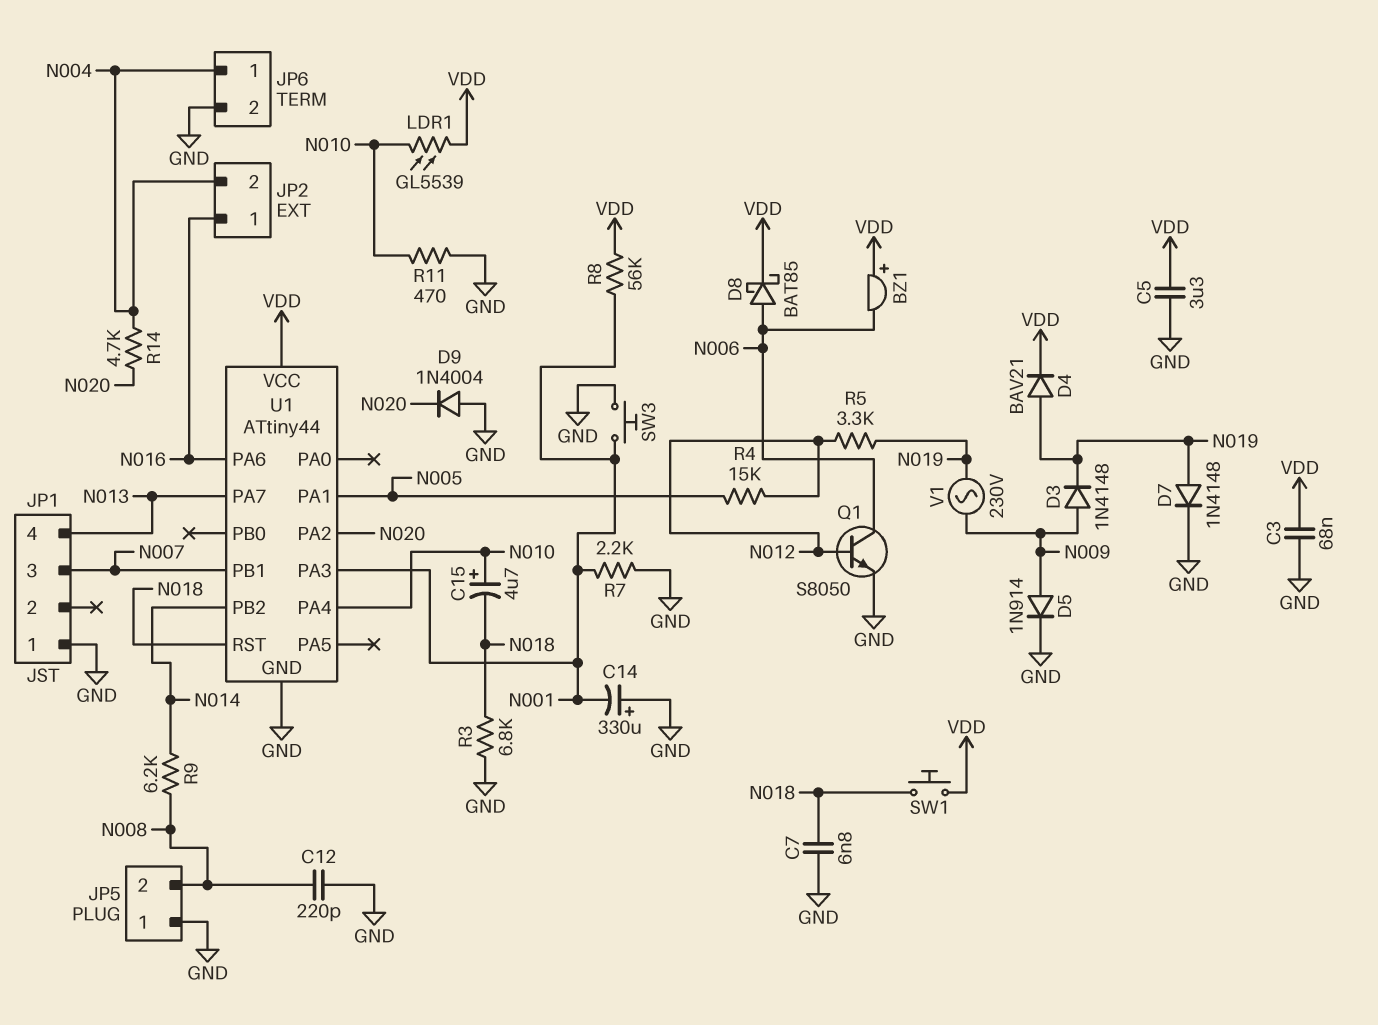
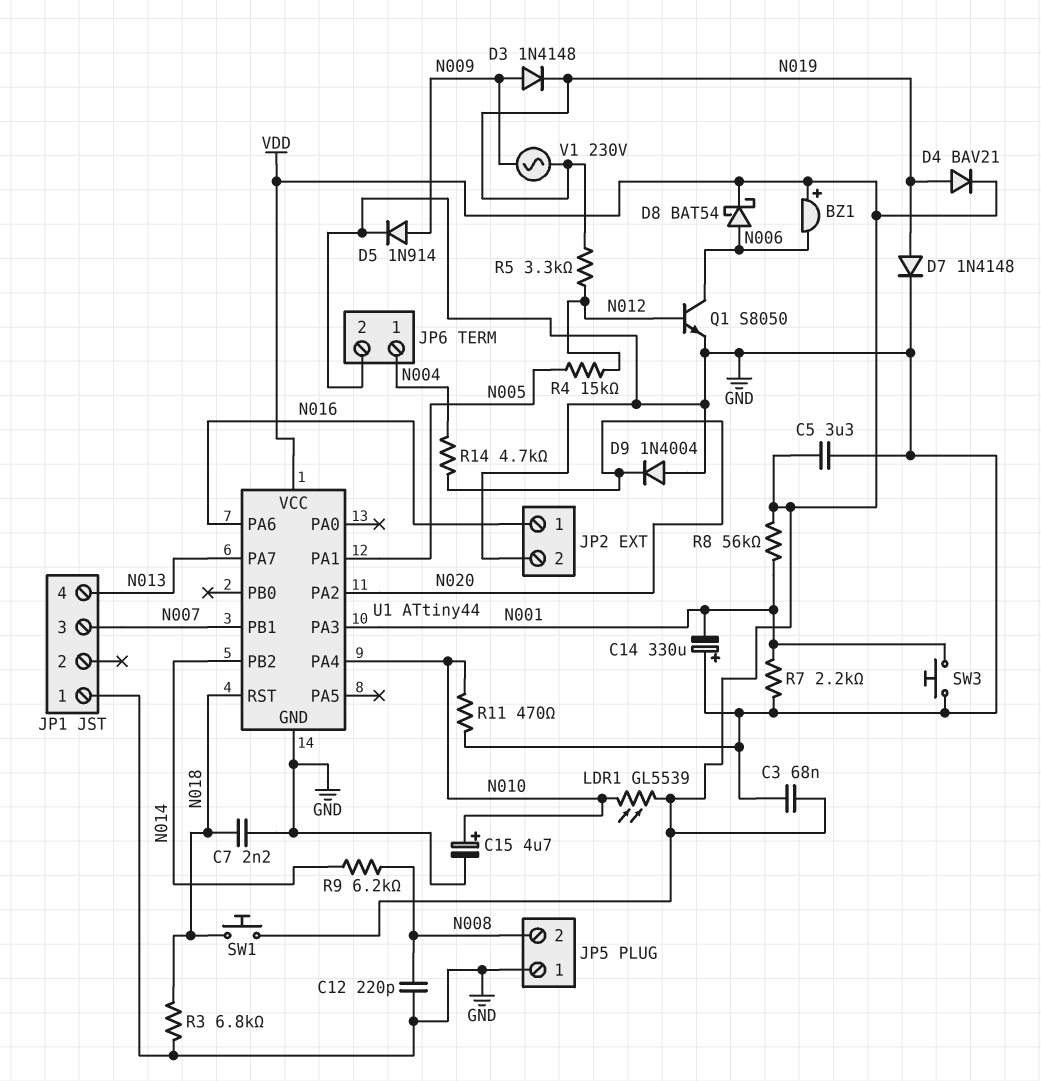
C7: 6.8nF (GND, N018) -> 2.2nF (GND, N018)
C15: 4.7uF (plus N010, minus N018) -> 4.7uF (plus N010, minus GND)
D8: schottky BAT85 (A N006, K VDD) -> schottky BAT54 (A N006, K VDD)
JP2 pin 2: N004 -> GND

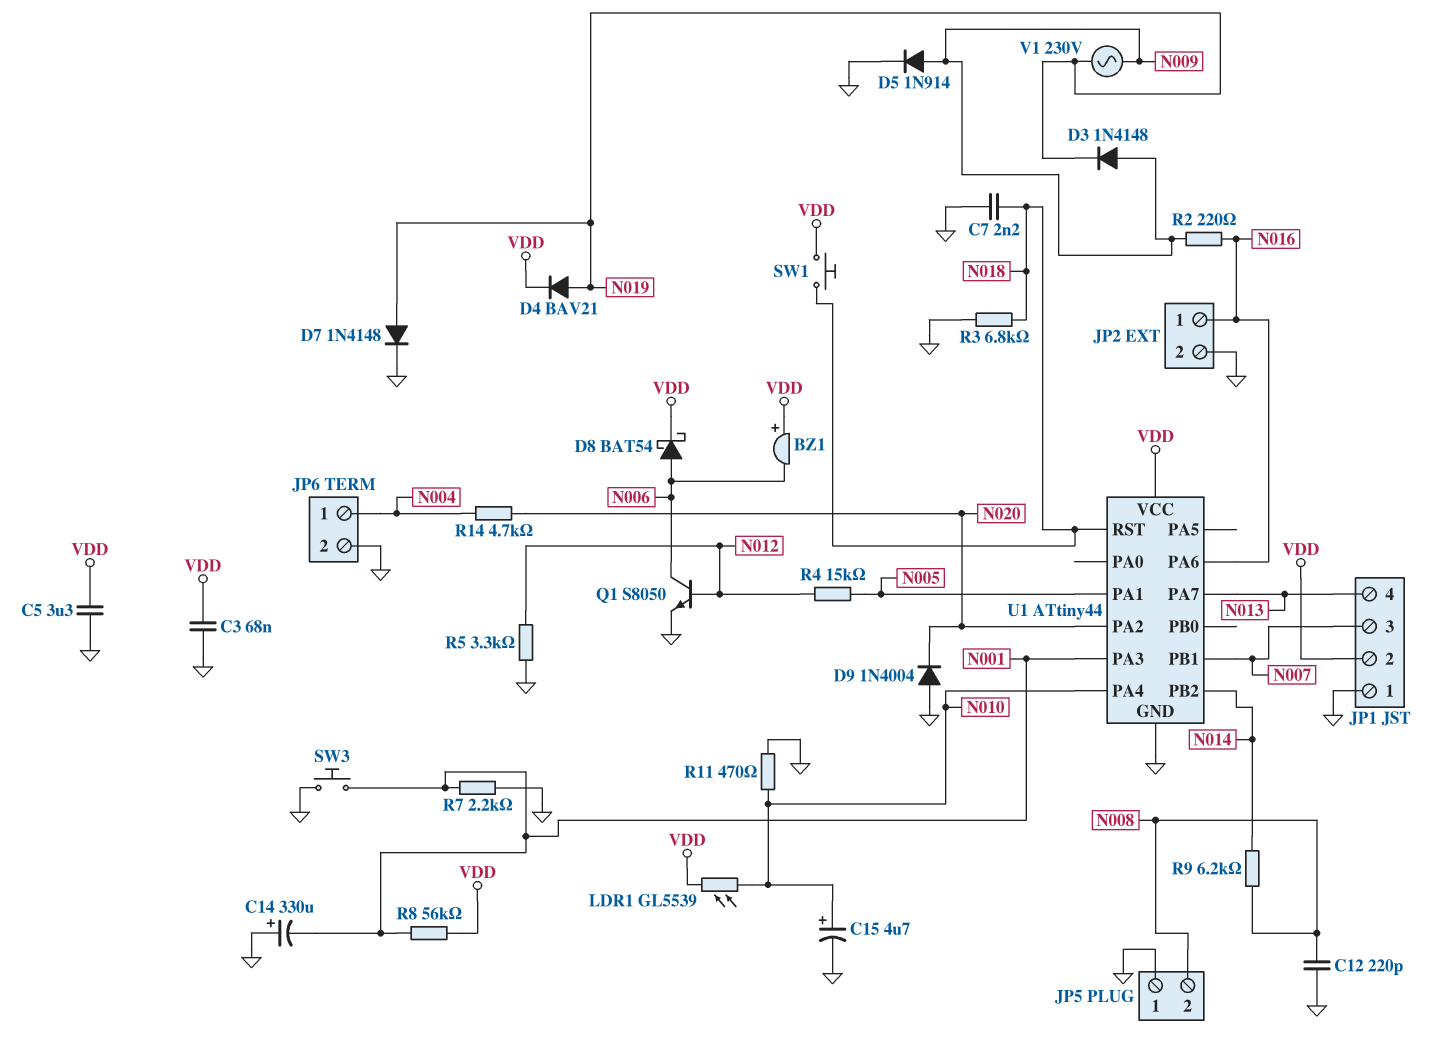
JP1 pin 2: none -> VDD
R2: none -> 220 (N009, N016)
R5: 3.3k (N012, N019) -> 3.3k (GND, N012)

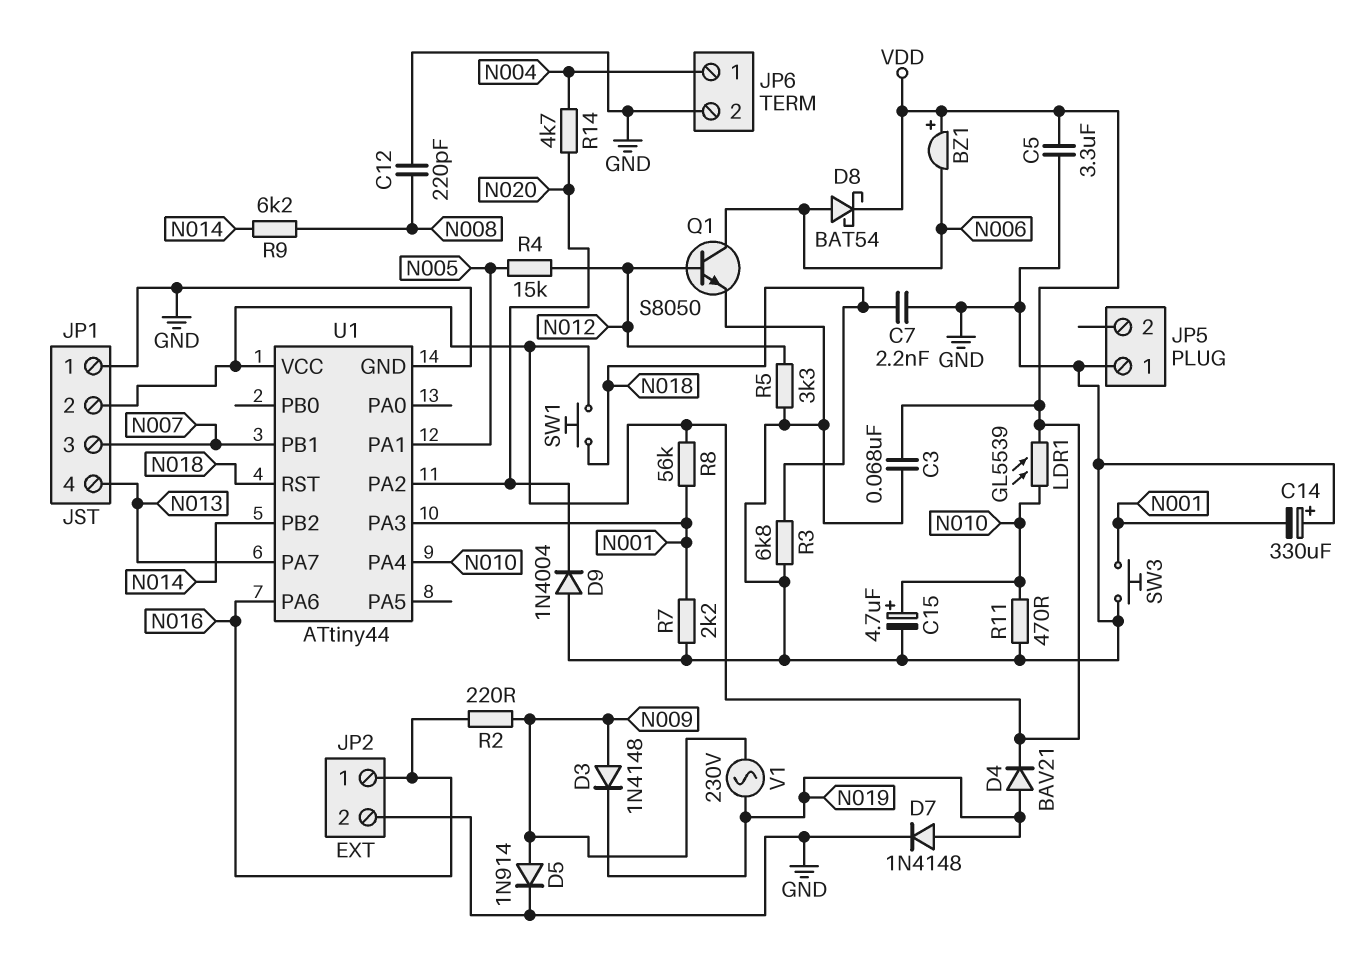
JP5 pin 2: N008 -> none

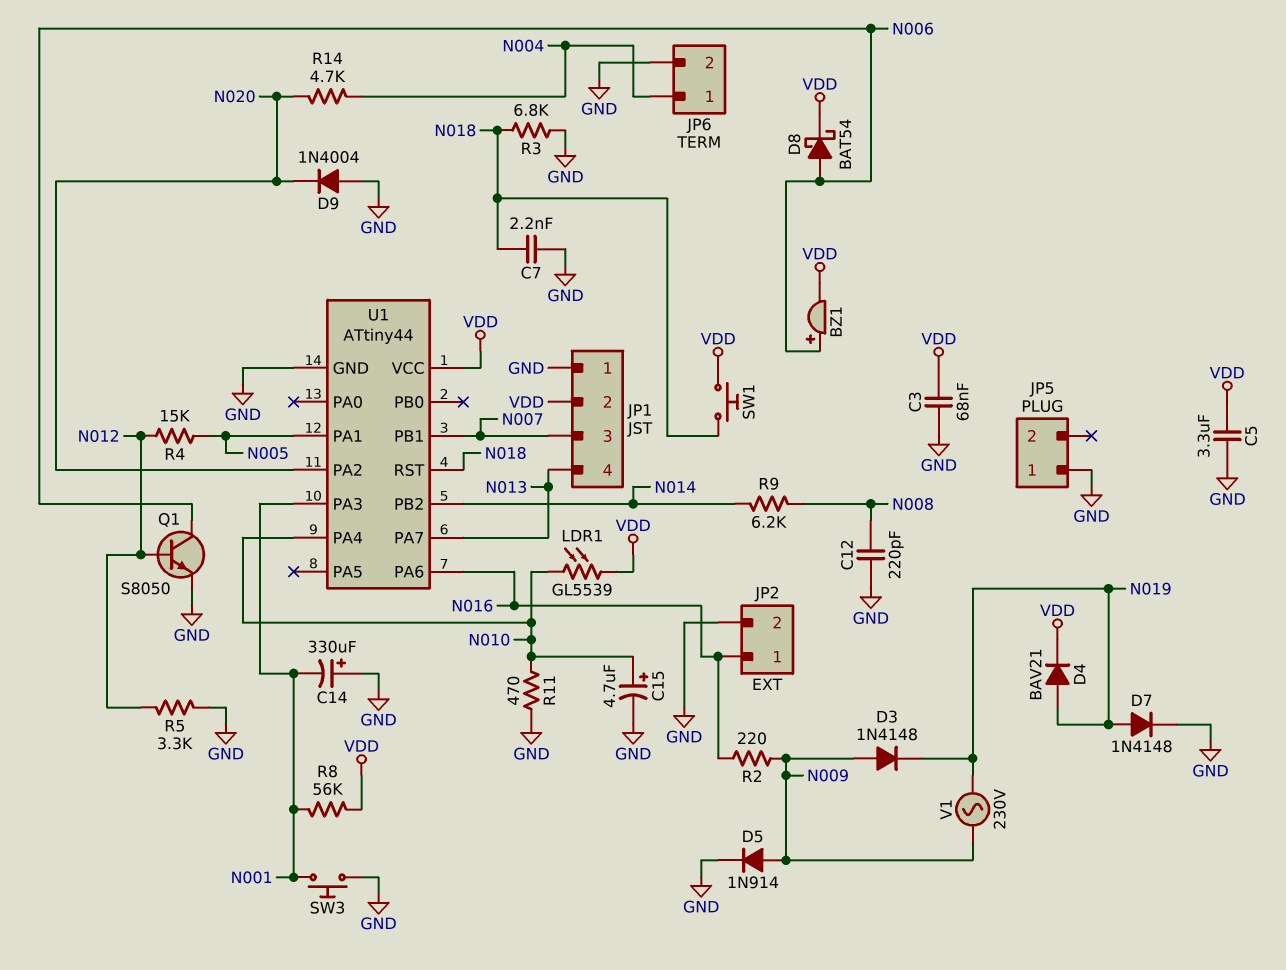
BZ1: buzzer (plus VDD, minus N006) -> buzzer (plus N006, minus VDD)
R7: 2.2k (GND, N001) -> none

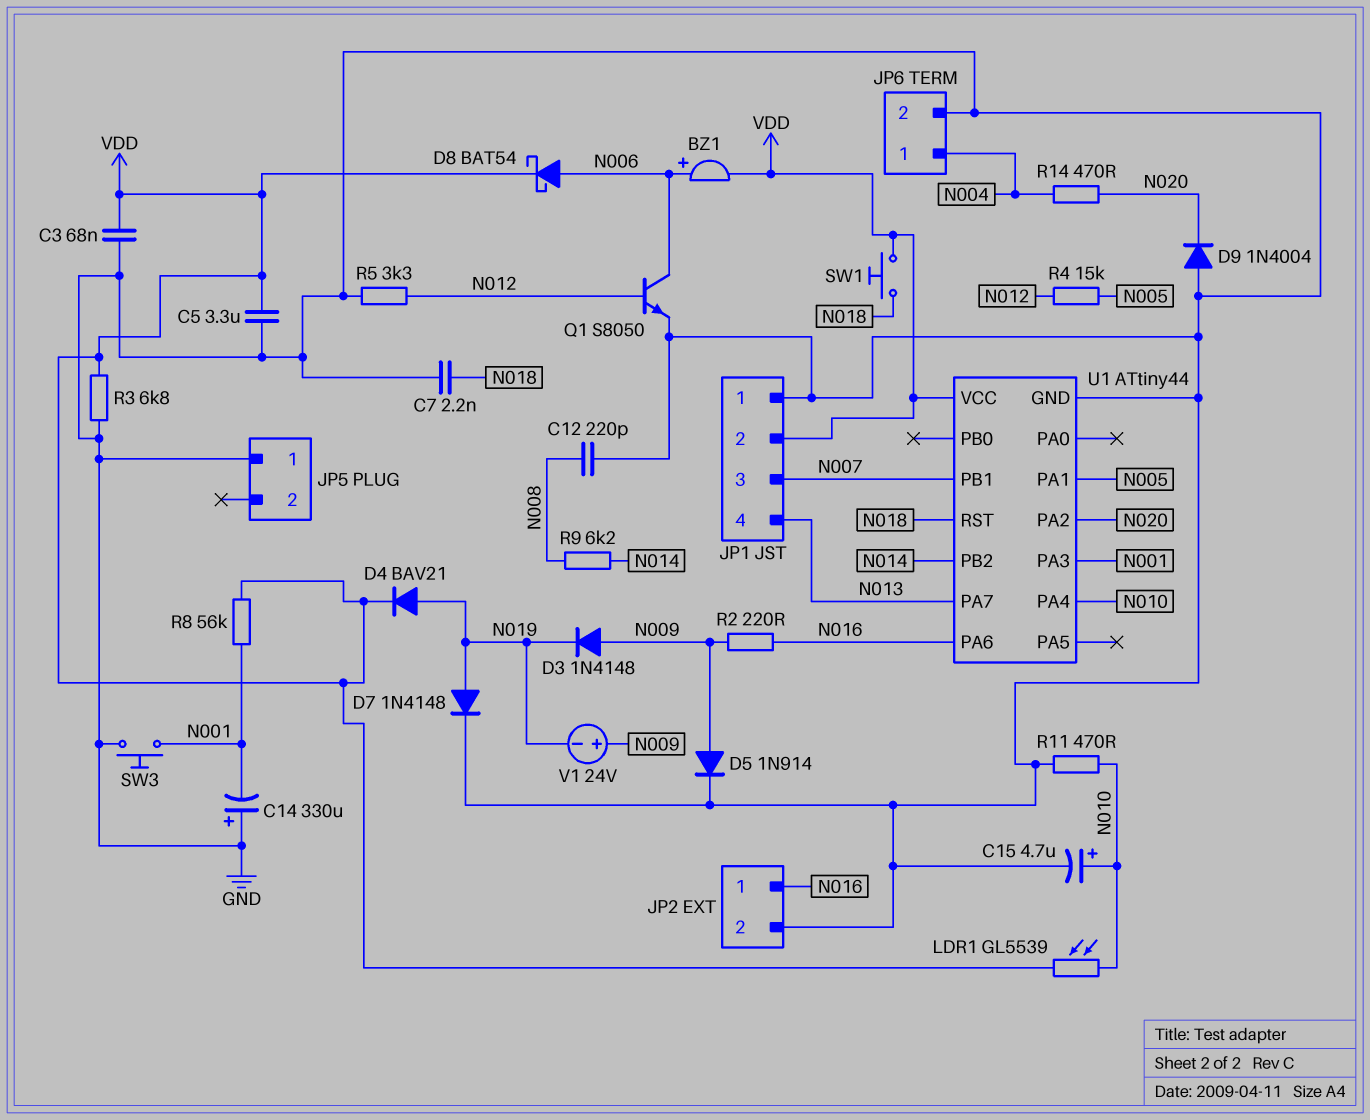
R3: 6.8k (GND, N018) -> 6.8k (GND, VDD)
R14: 4.7k (N004, N020) -> 470 (N004, N020)
V1: AC 230V (N009, N019) -> 24V (plus N009, minus N019)

